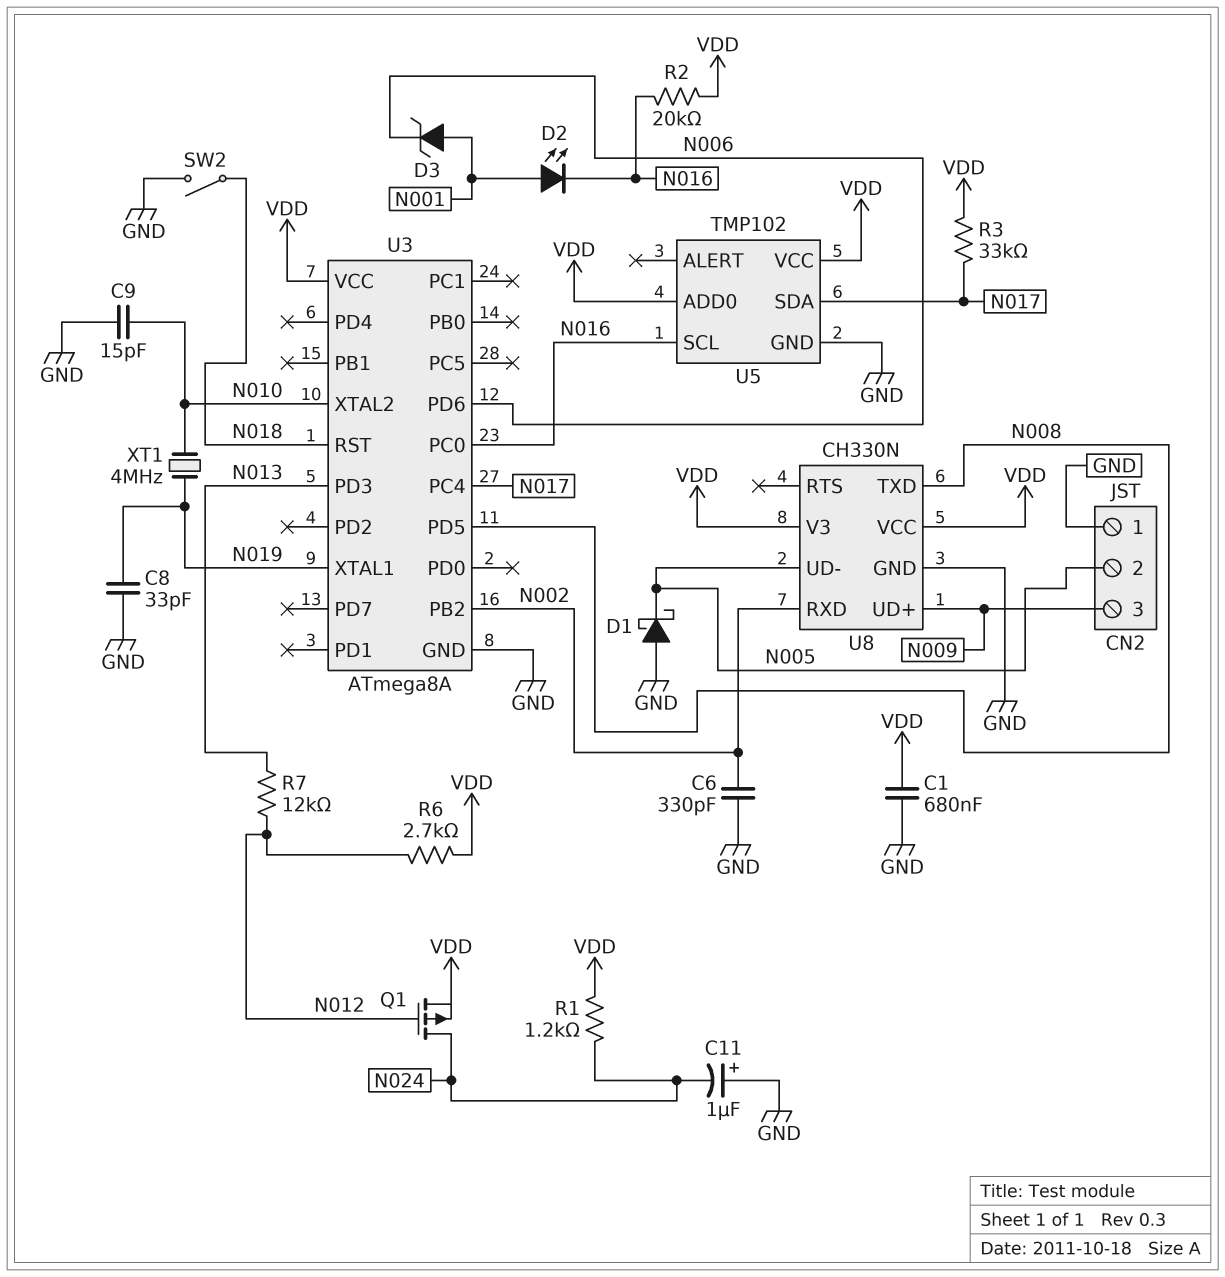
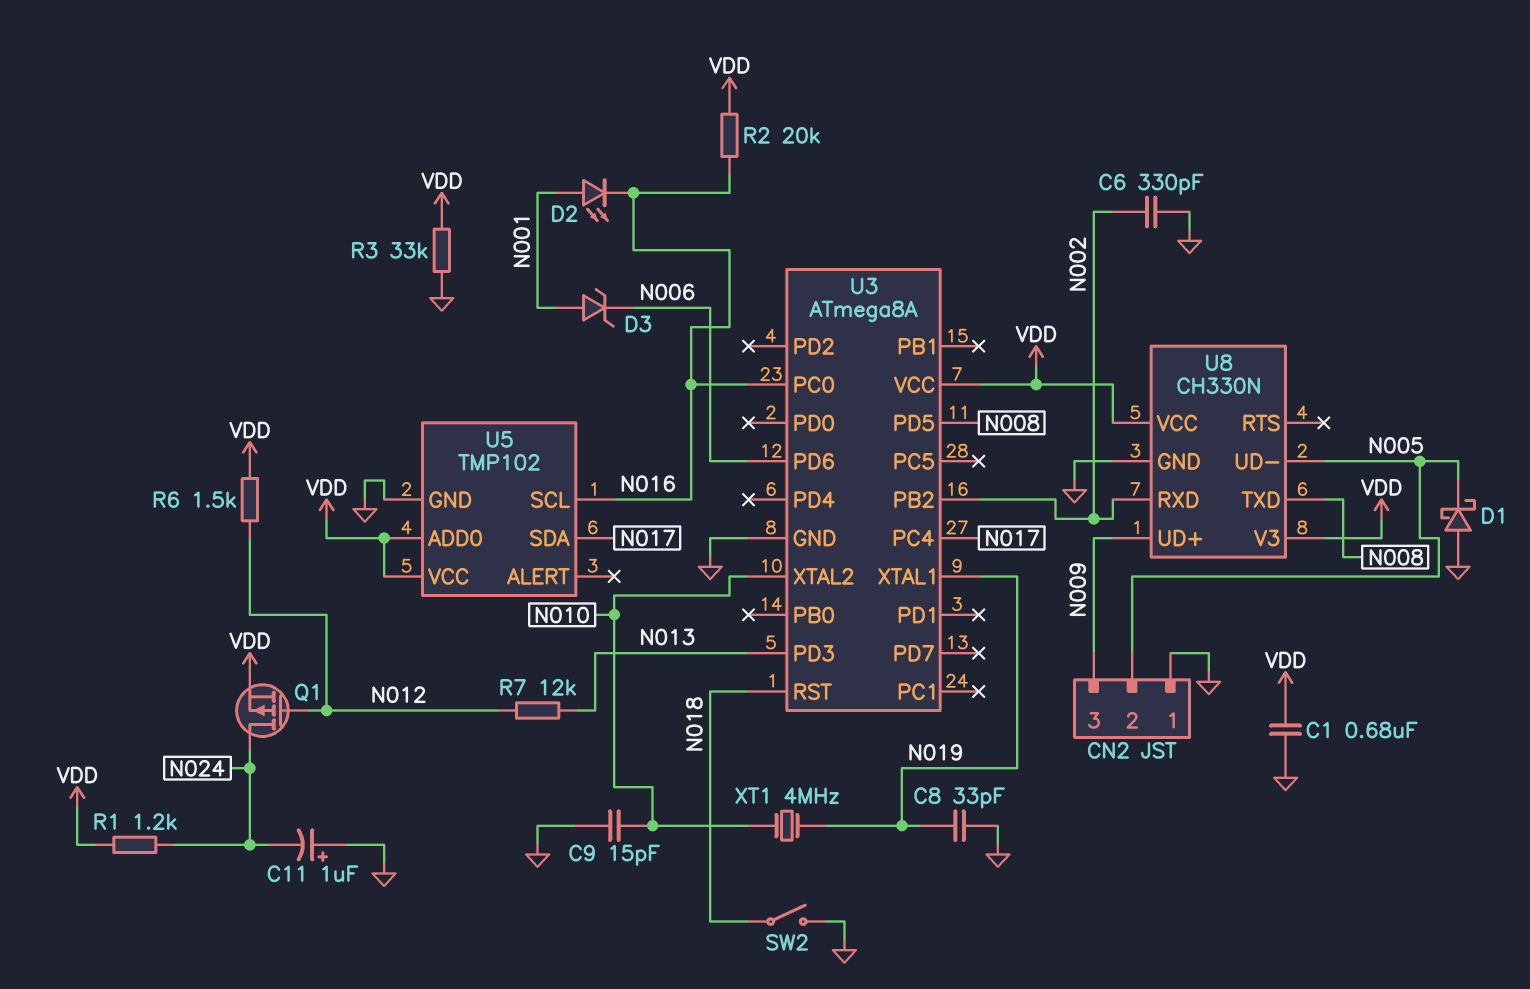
R3: 33k (N017, VDD) -> 33k (GND, VDD)
R6: 2.7k (N012, VDD) -> 1.5k (N012, VDD)

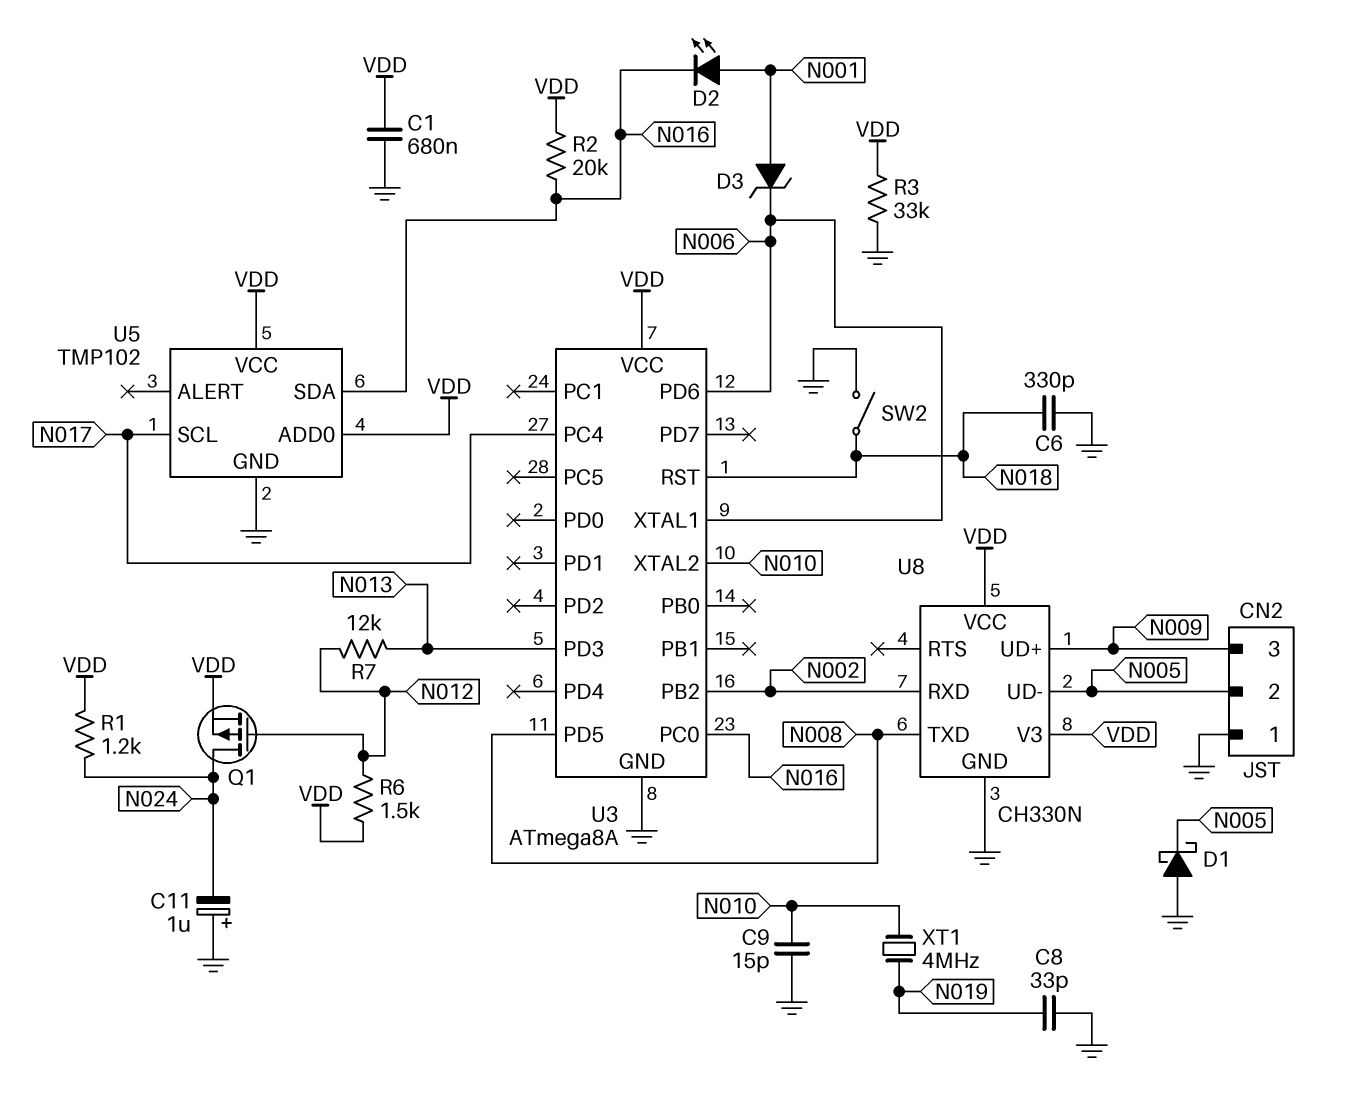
C6: 330pF (GND, N002) -> 330pF (GND, N018)
U3 pin XTAL1: N019 -> N006
U5 pin SCL: N016 -> N017
U5 pin SDA: N017 -> N016

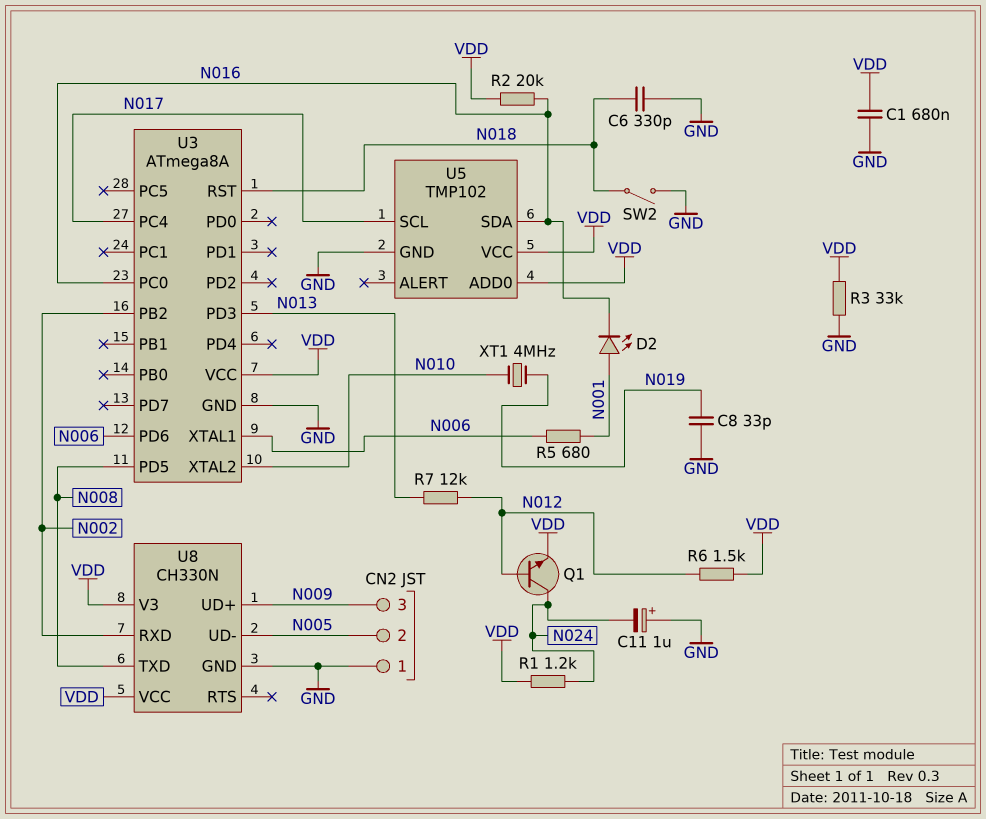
C9: 15pF (GND, N010) -> none
D1: schottky (A GND, K N005) -> none
D3: zener (A N001, K N006) -> none
Q1: PMOS (G N012, D N024, S VDD) -> NPN (B N012, C N024, E VDD)
R5: none -> 680 (N001, N006)

